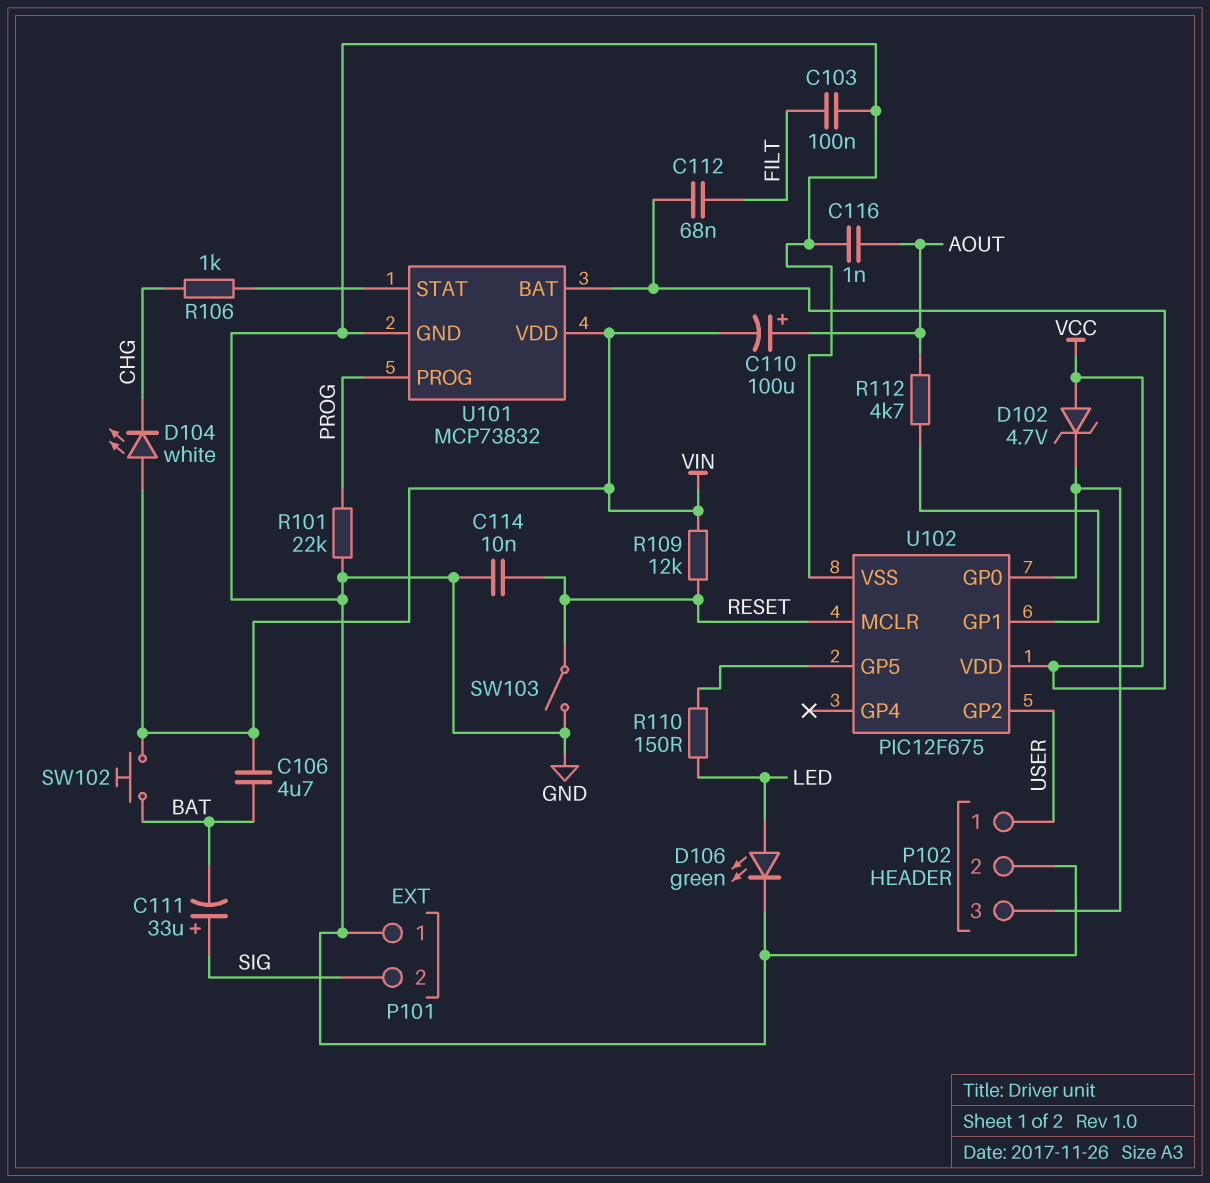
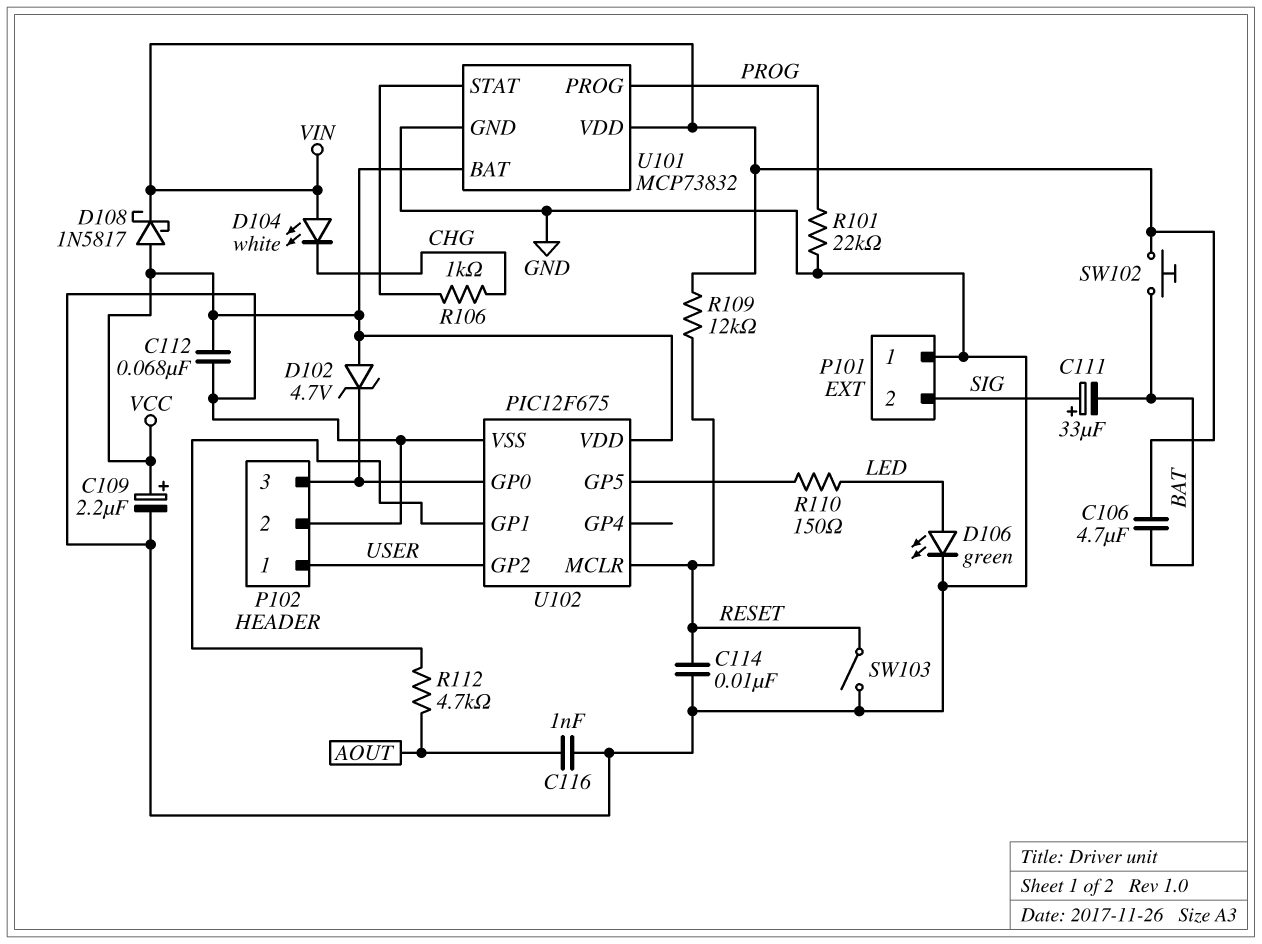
C103: 100nF (FILT, GND) -> none
C109: none -> 2.2uF (plus VCC, minus GND)
C110: 100uF (plus AOUT, minus VIN) -> none
C112: 68nF (FILT, VCC) -> 68nF (GND, VCC)
D108: none -> schottky 1N5817 (A VCC, K VIN)

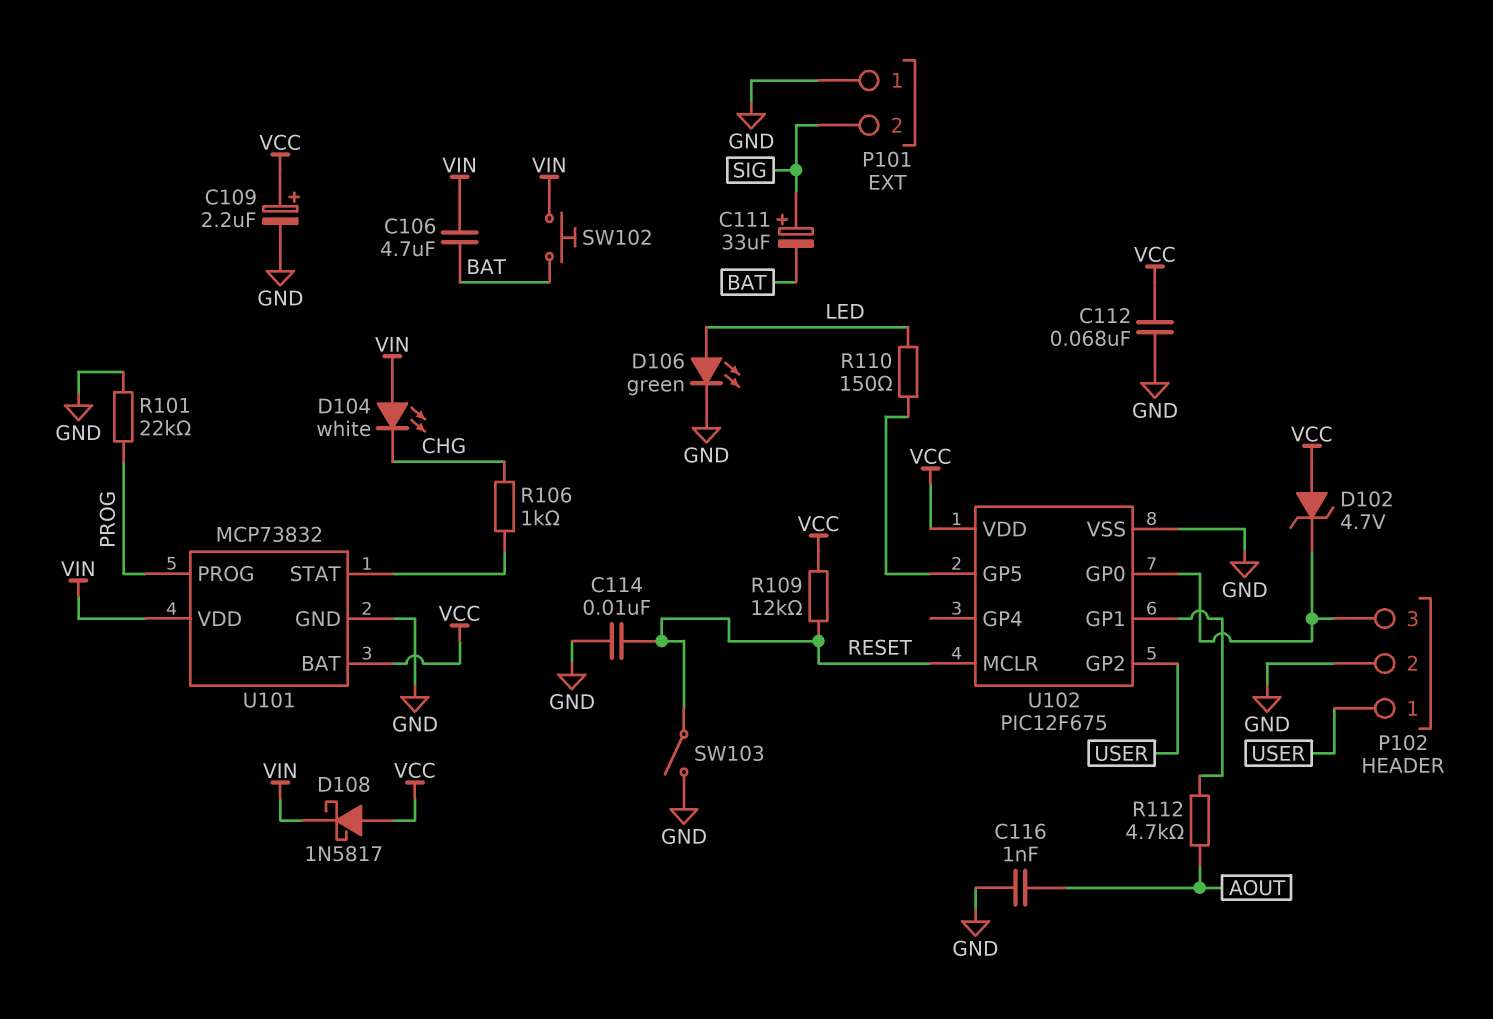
R109: 12k (RESET, VIN) -> 12k (RESET, VCC)

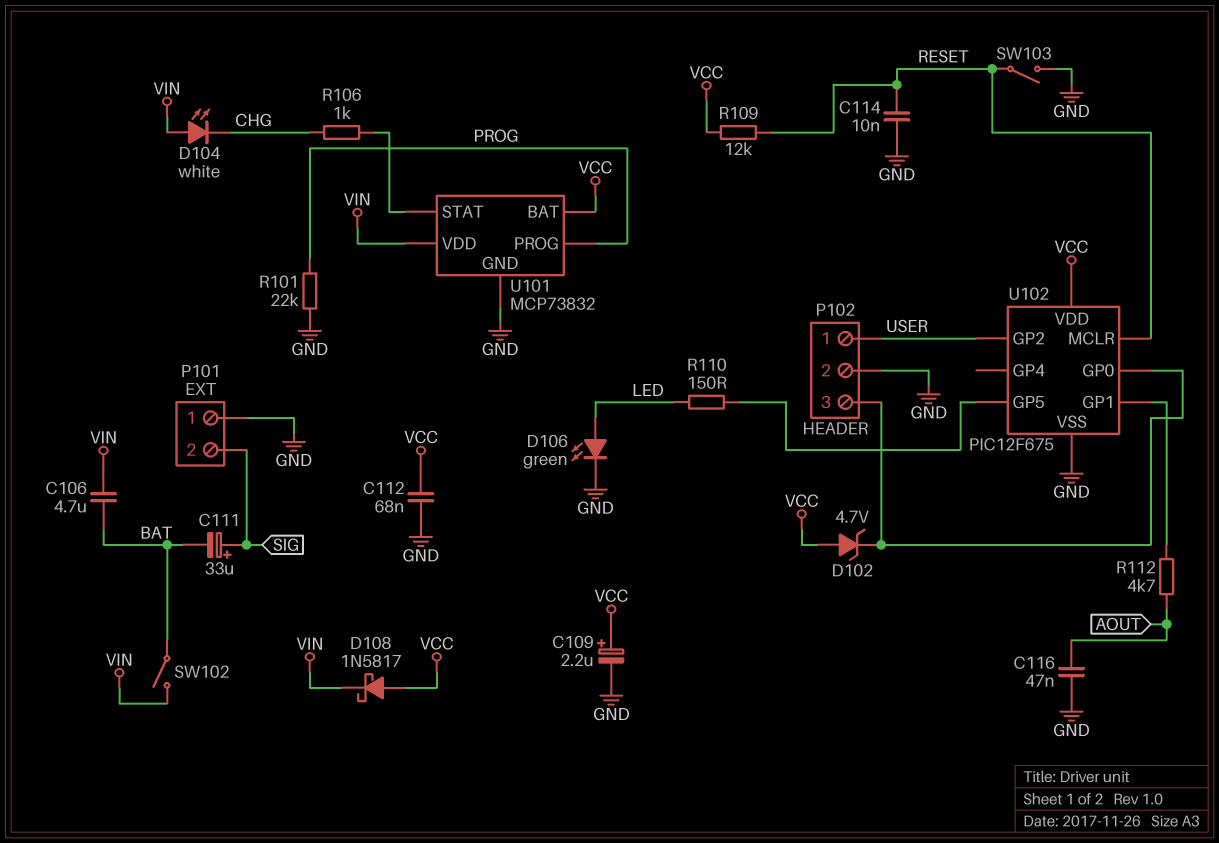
C116: 1nF (AOUT, GND) -> 47nF (AOUT, GND)
SW102: button (BAT, VIN) -> switch (BAT, VIN)

